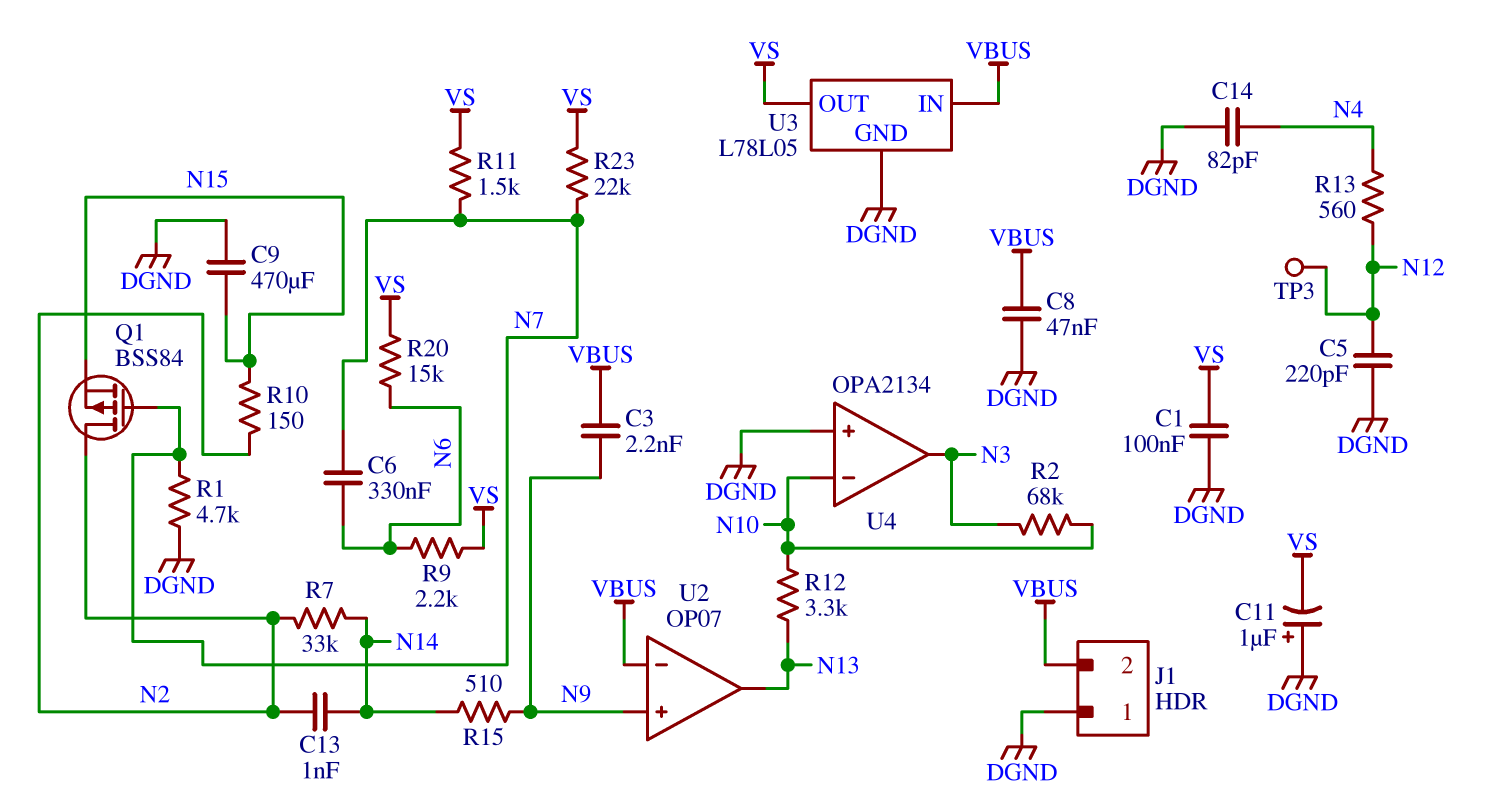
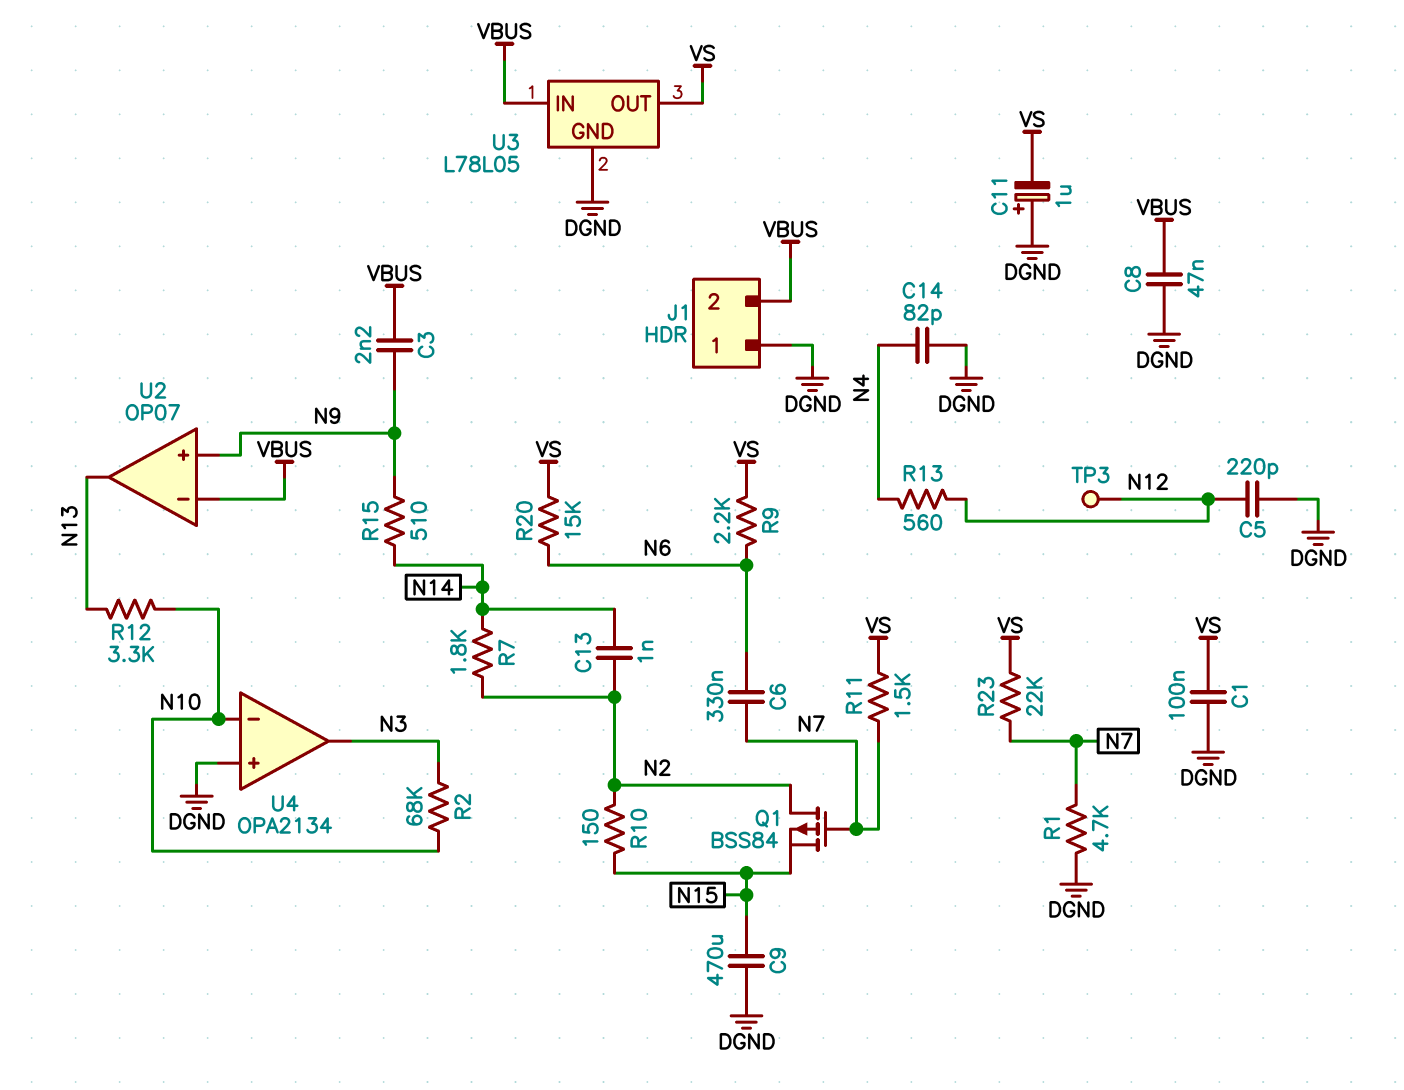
R7: 33k (N2, N14) -> 1.8k (N2, N14)

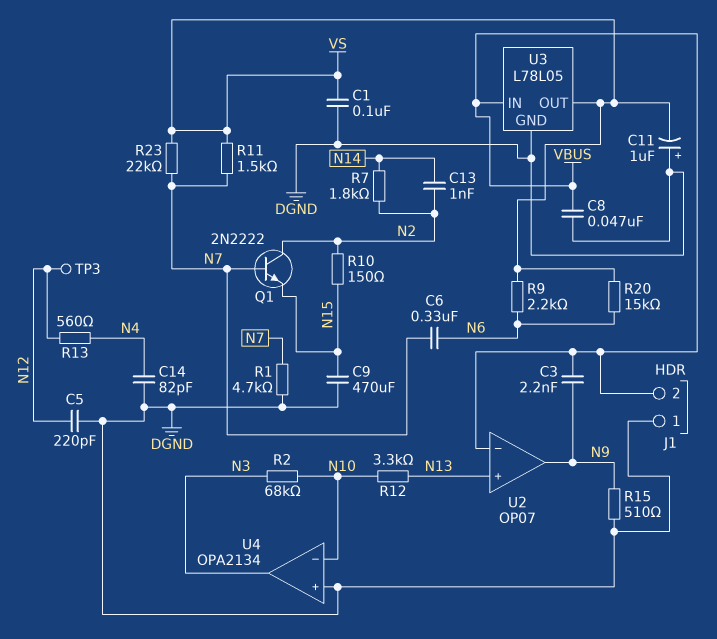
Q1: PMOS BSS84 (G N7, D N2, S N15) -> NPN 2N2222 (B N7, C N2, E N15)
R15: 510 (N9, N14) -> 510 (DGND, N9)
U2 pin in+: N9 -> N13
U2 pin out: N13 -> N9

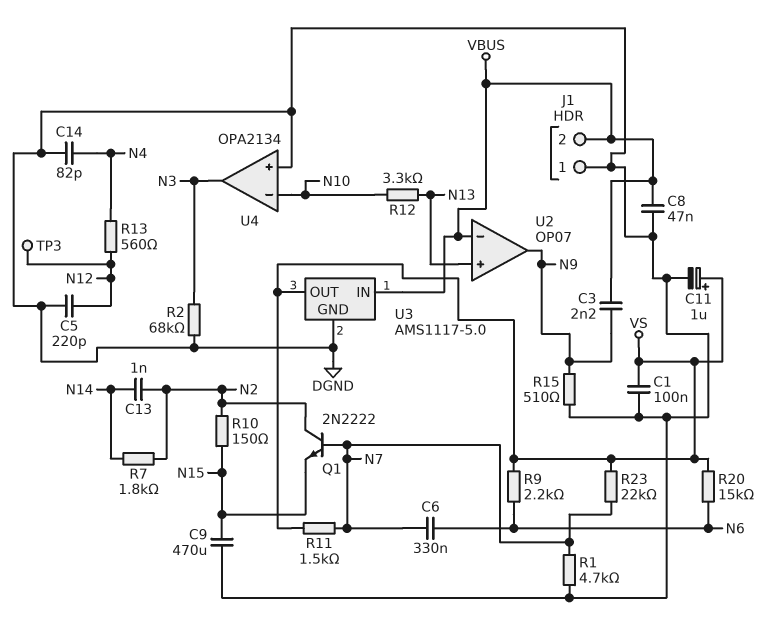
C11: 1uF (plus DGND, minus VS) -> 1uF (plus VS, minus DGND)
R2: 68k (N3, N10) -> 68k (DGND, N3)
U3: L78L05 -> AMS1117-5.0

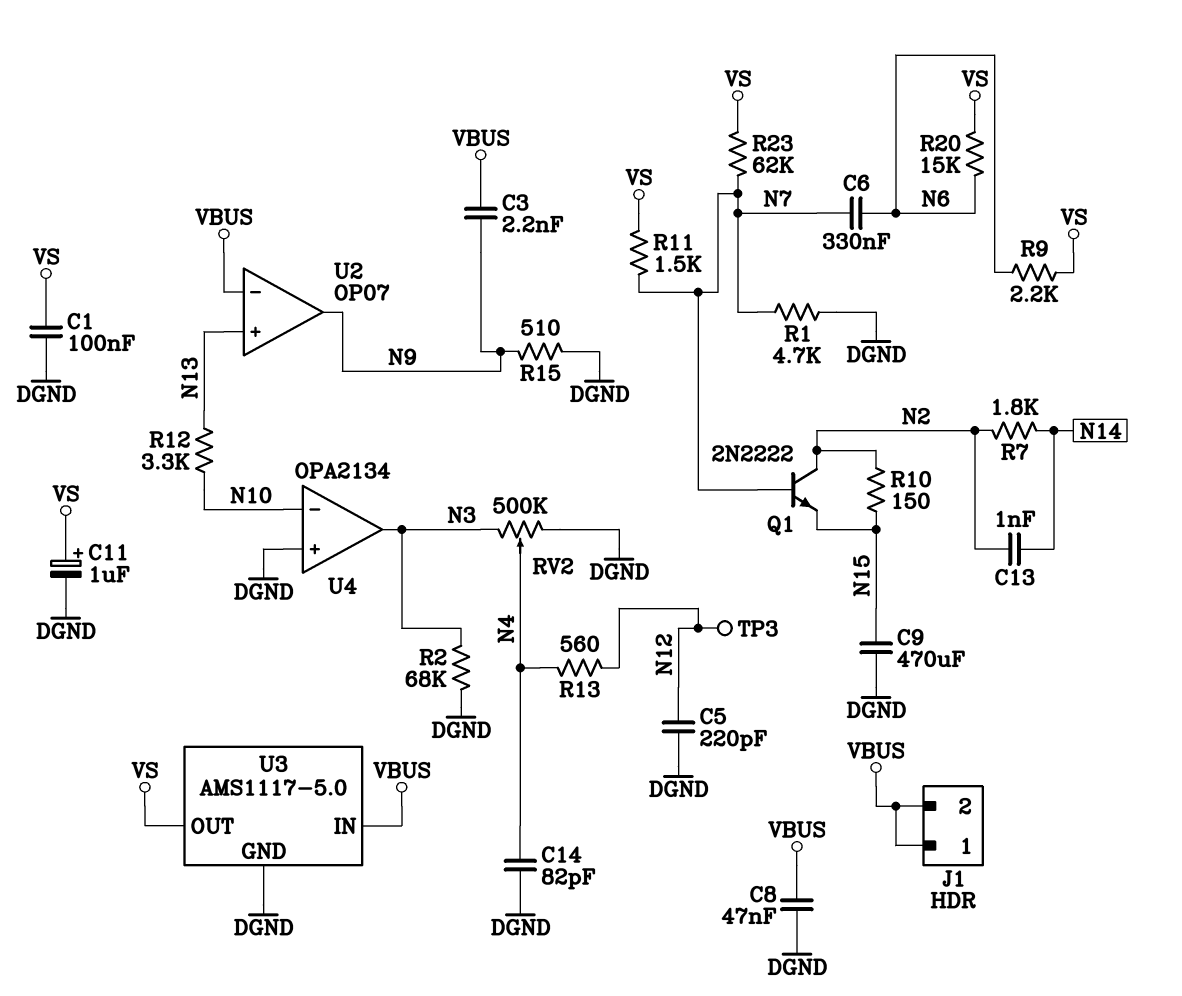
J1 pin 1: DGND -> VBUS
R23: 22k (N7, VS) -> 62k (N7, VS)
RV2: none -> 500k (DGND, N3, wiper N4)

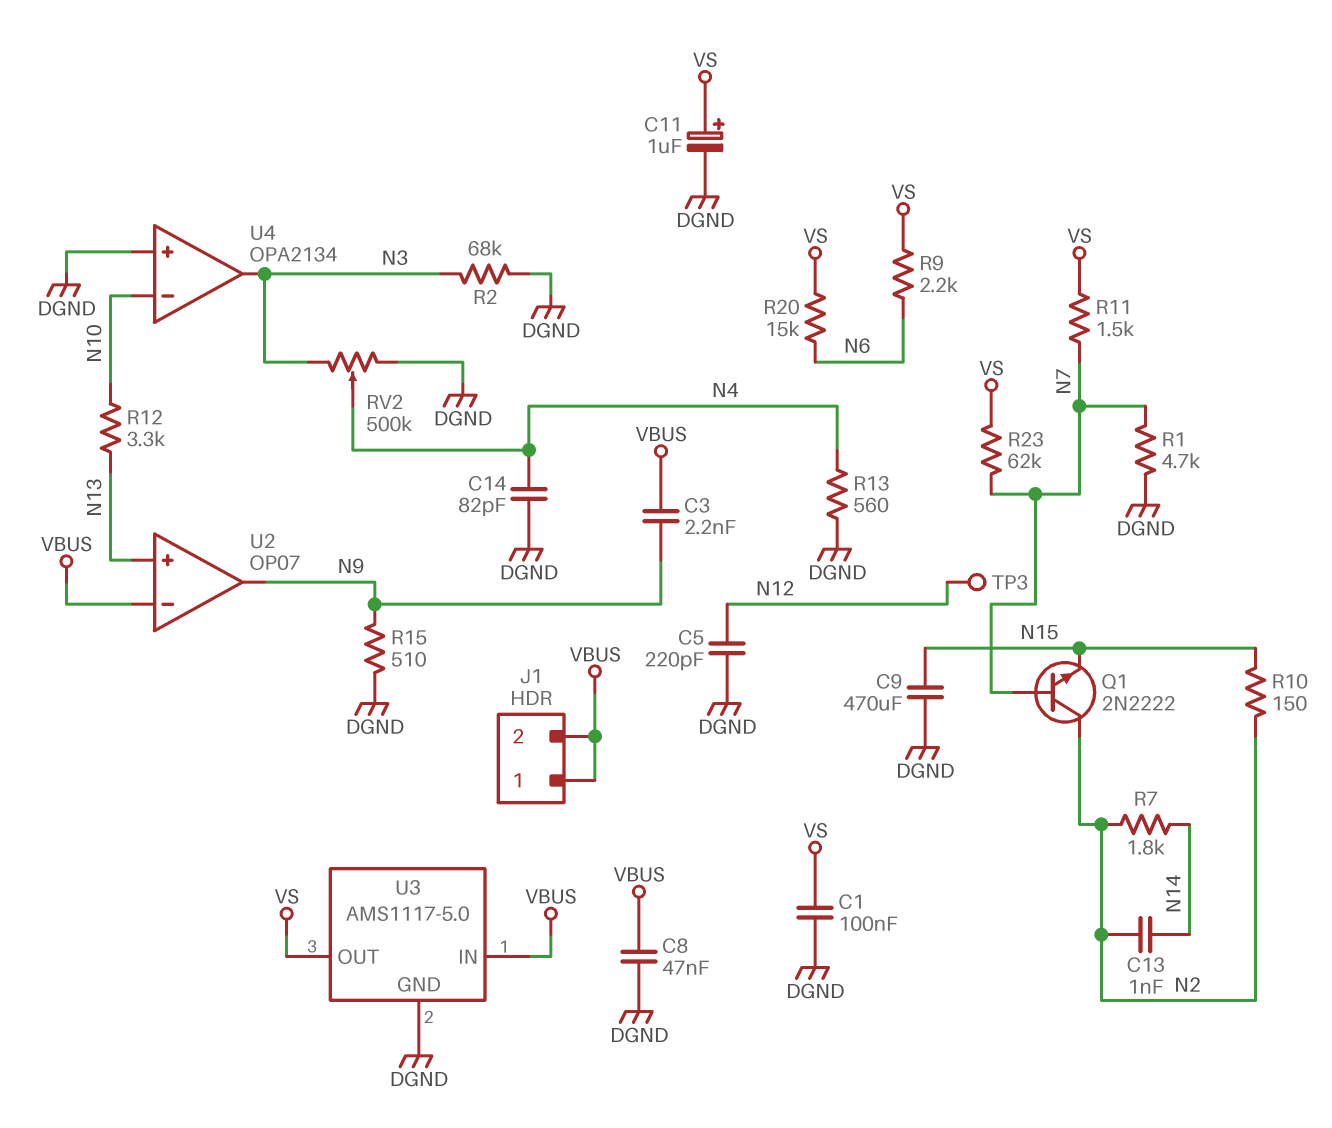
C6: 330nF (N6, N7) -> none
R13: 560 (N4, N12) -> 560 (DGND, N4)

